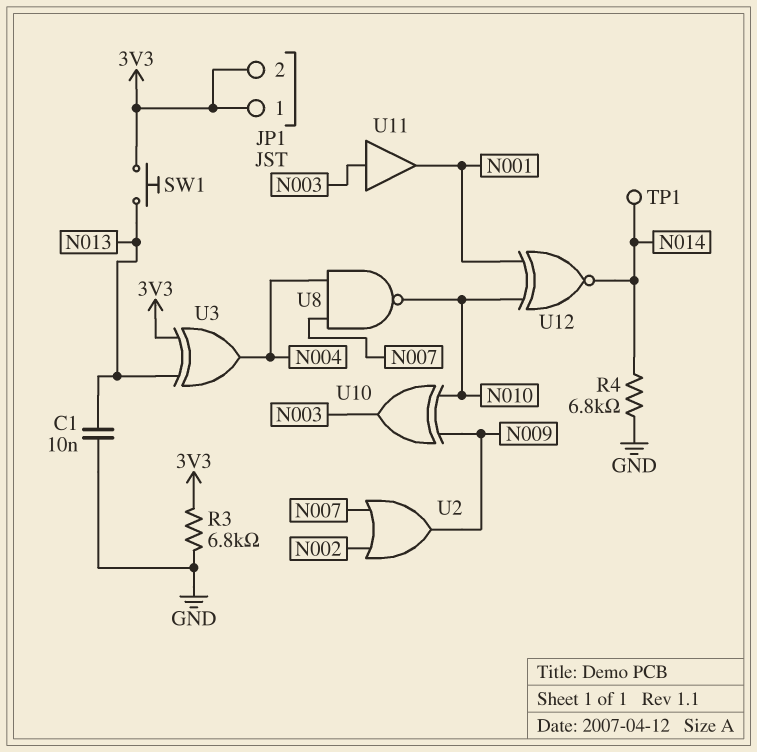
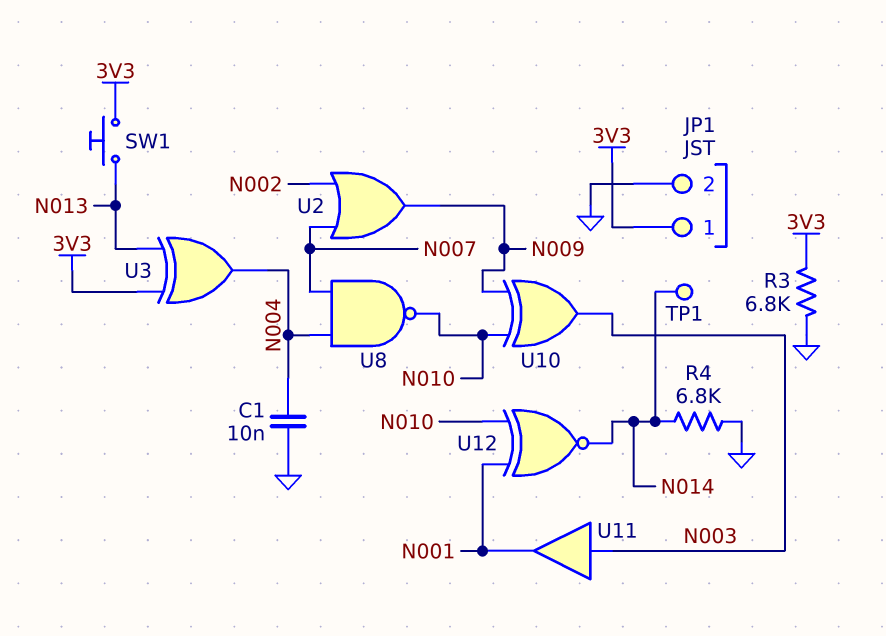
C1: 10nF (GND, N013) -> 10nF (GND, N004)
JP1 pin 2: 3V3 -> GND

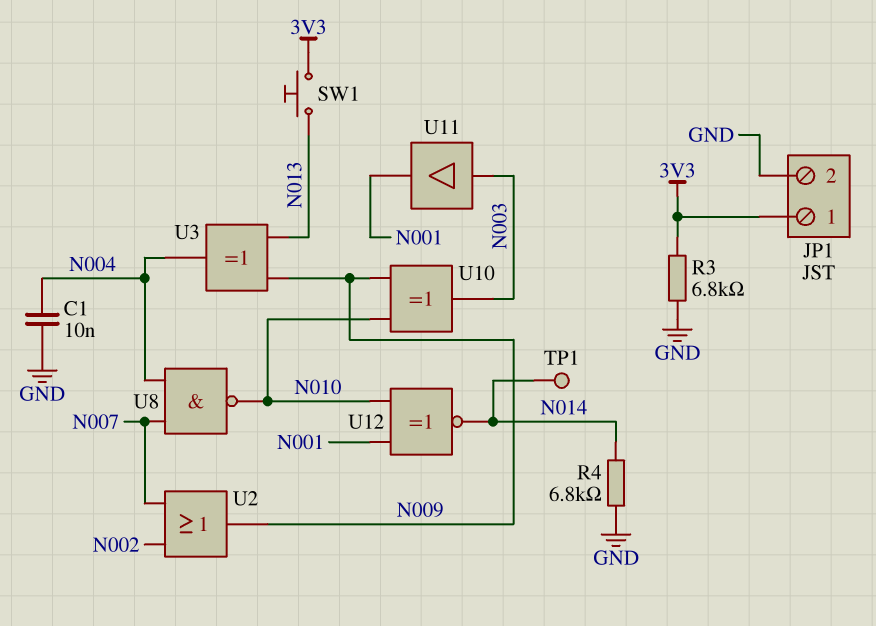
U3: XOR (in 3V3, in N013, out N004) -> XOR (in N009, in N013, out N004)

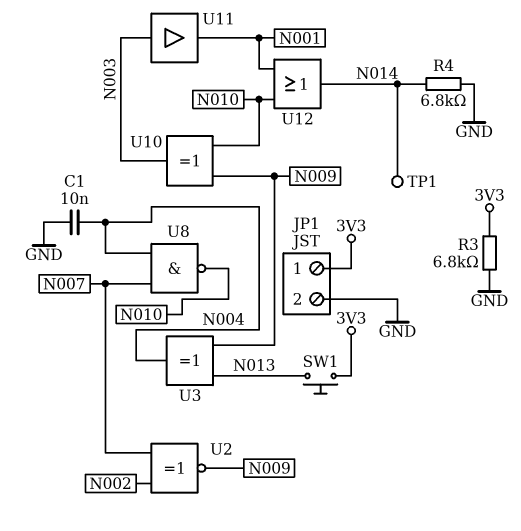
U2: OR (in N002, in N007, out N009) -> XNOR (in N002, in N007, out N009)
U12: XNOR (in N001, in N010, out N014) -> OR (in N001, in N010, out N014)

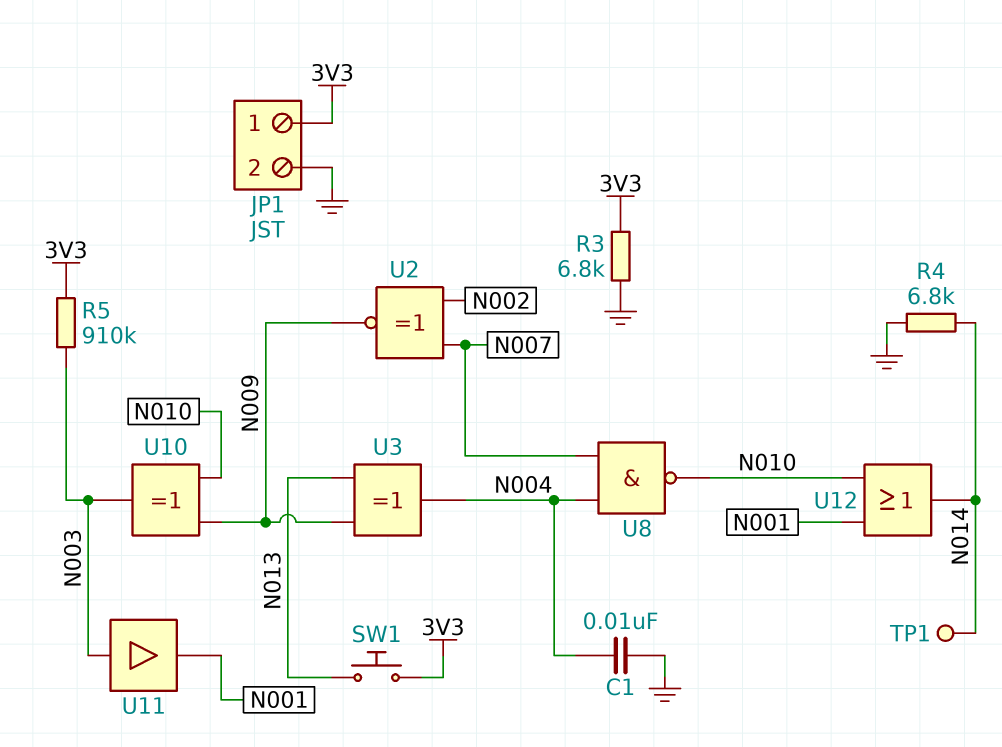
R5: none -> 910k (3V3, N003)

